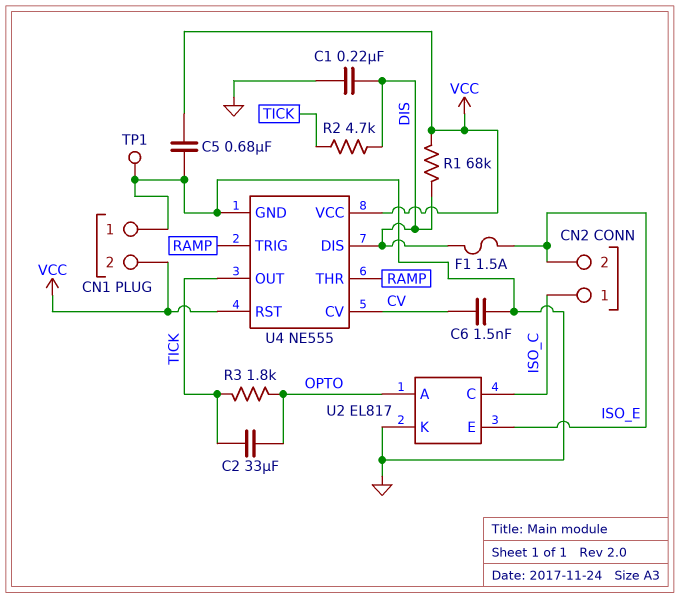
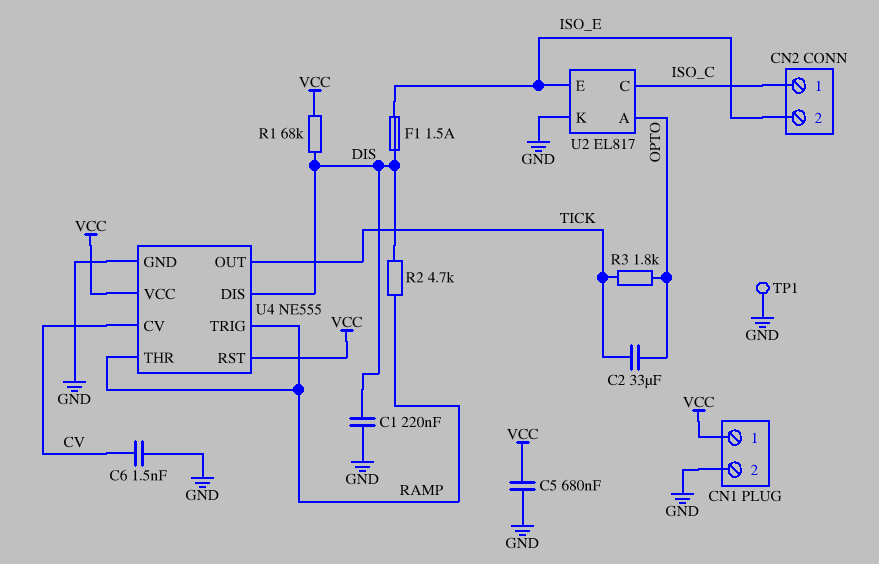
CN1 pin 1: GND -> VCC
CN1 pin 2: VCC -> GND
R2: 4.7k (DIS, TICK) -> 4.7k (DIS, RAMP)

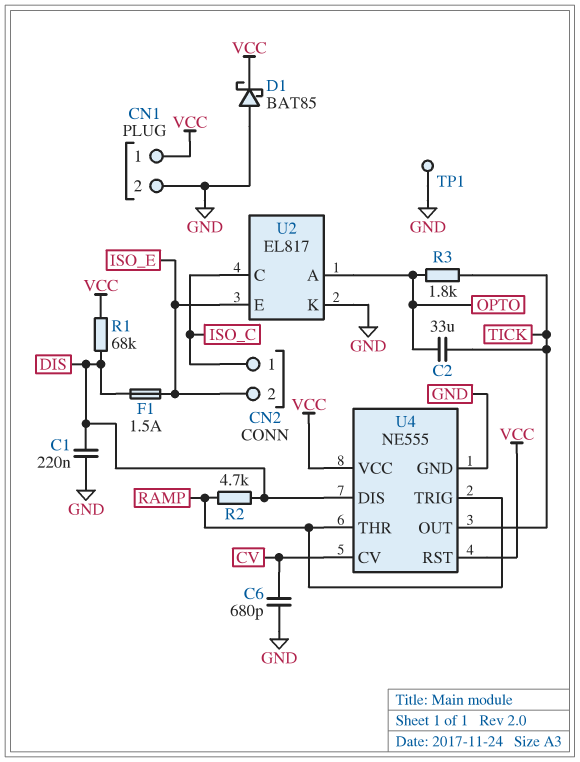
C5: 680nF (GND, VCC) -> none
C6: 1.5nF (CV, GND) -> 680pF (CV, GND)
D1: none -> schottky BAT85 (A GND, K VCC)

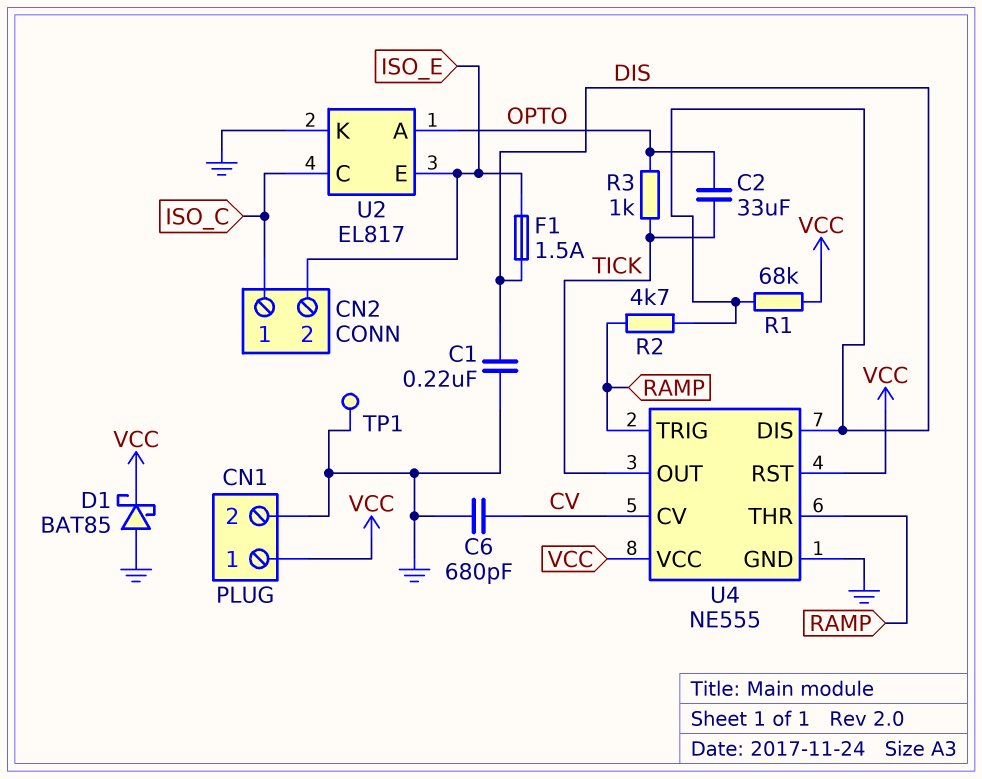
R3: 1.8k (OPTO, TICK) -> 1k (OPTO, TICK)

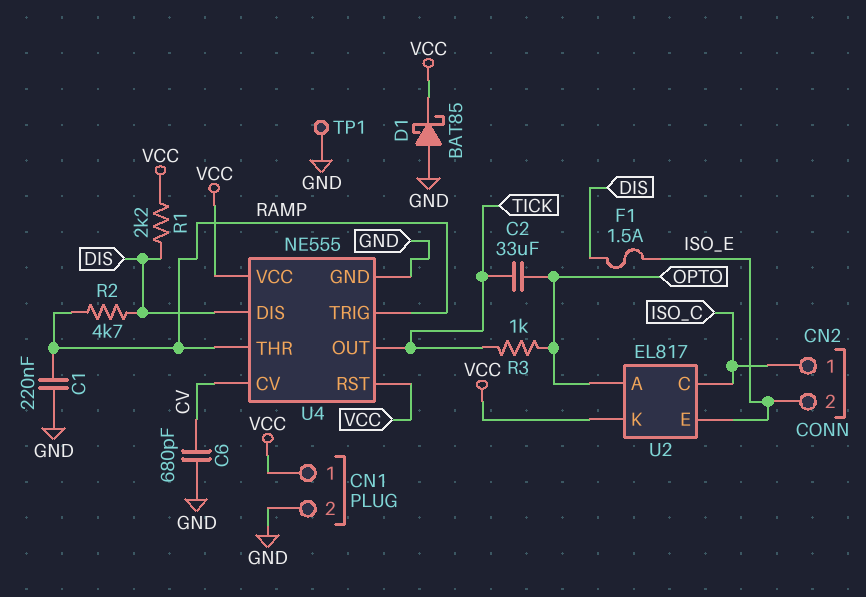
C1: 220nF (DIS, GND) -> 220nF (GND, RAMP)
R1: 68k (DIS, VCC) -> 2.2k (DIS, VCC)
U2 pin K: GND -> VCC

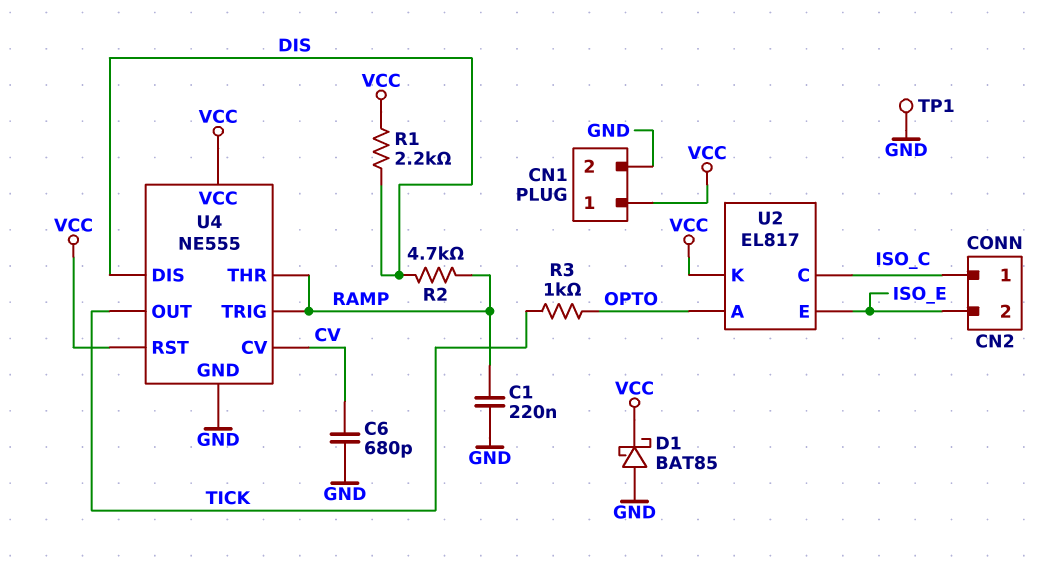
C2: 33uF (OPTO, TICK) -> none
F1: 1.5A (DIS, ISO_E) -> none

